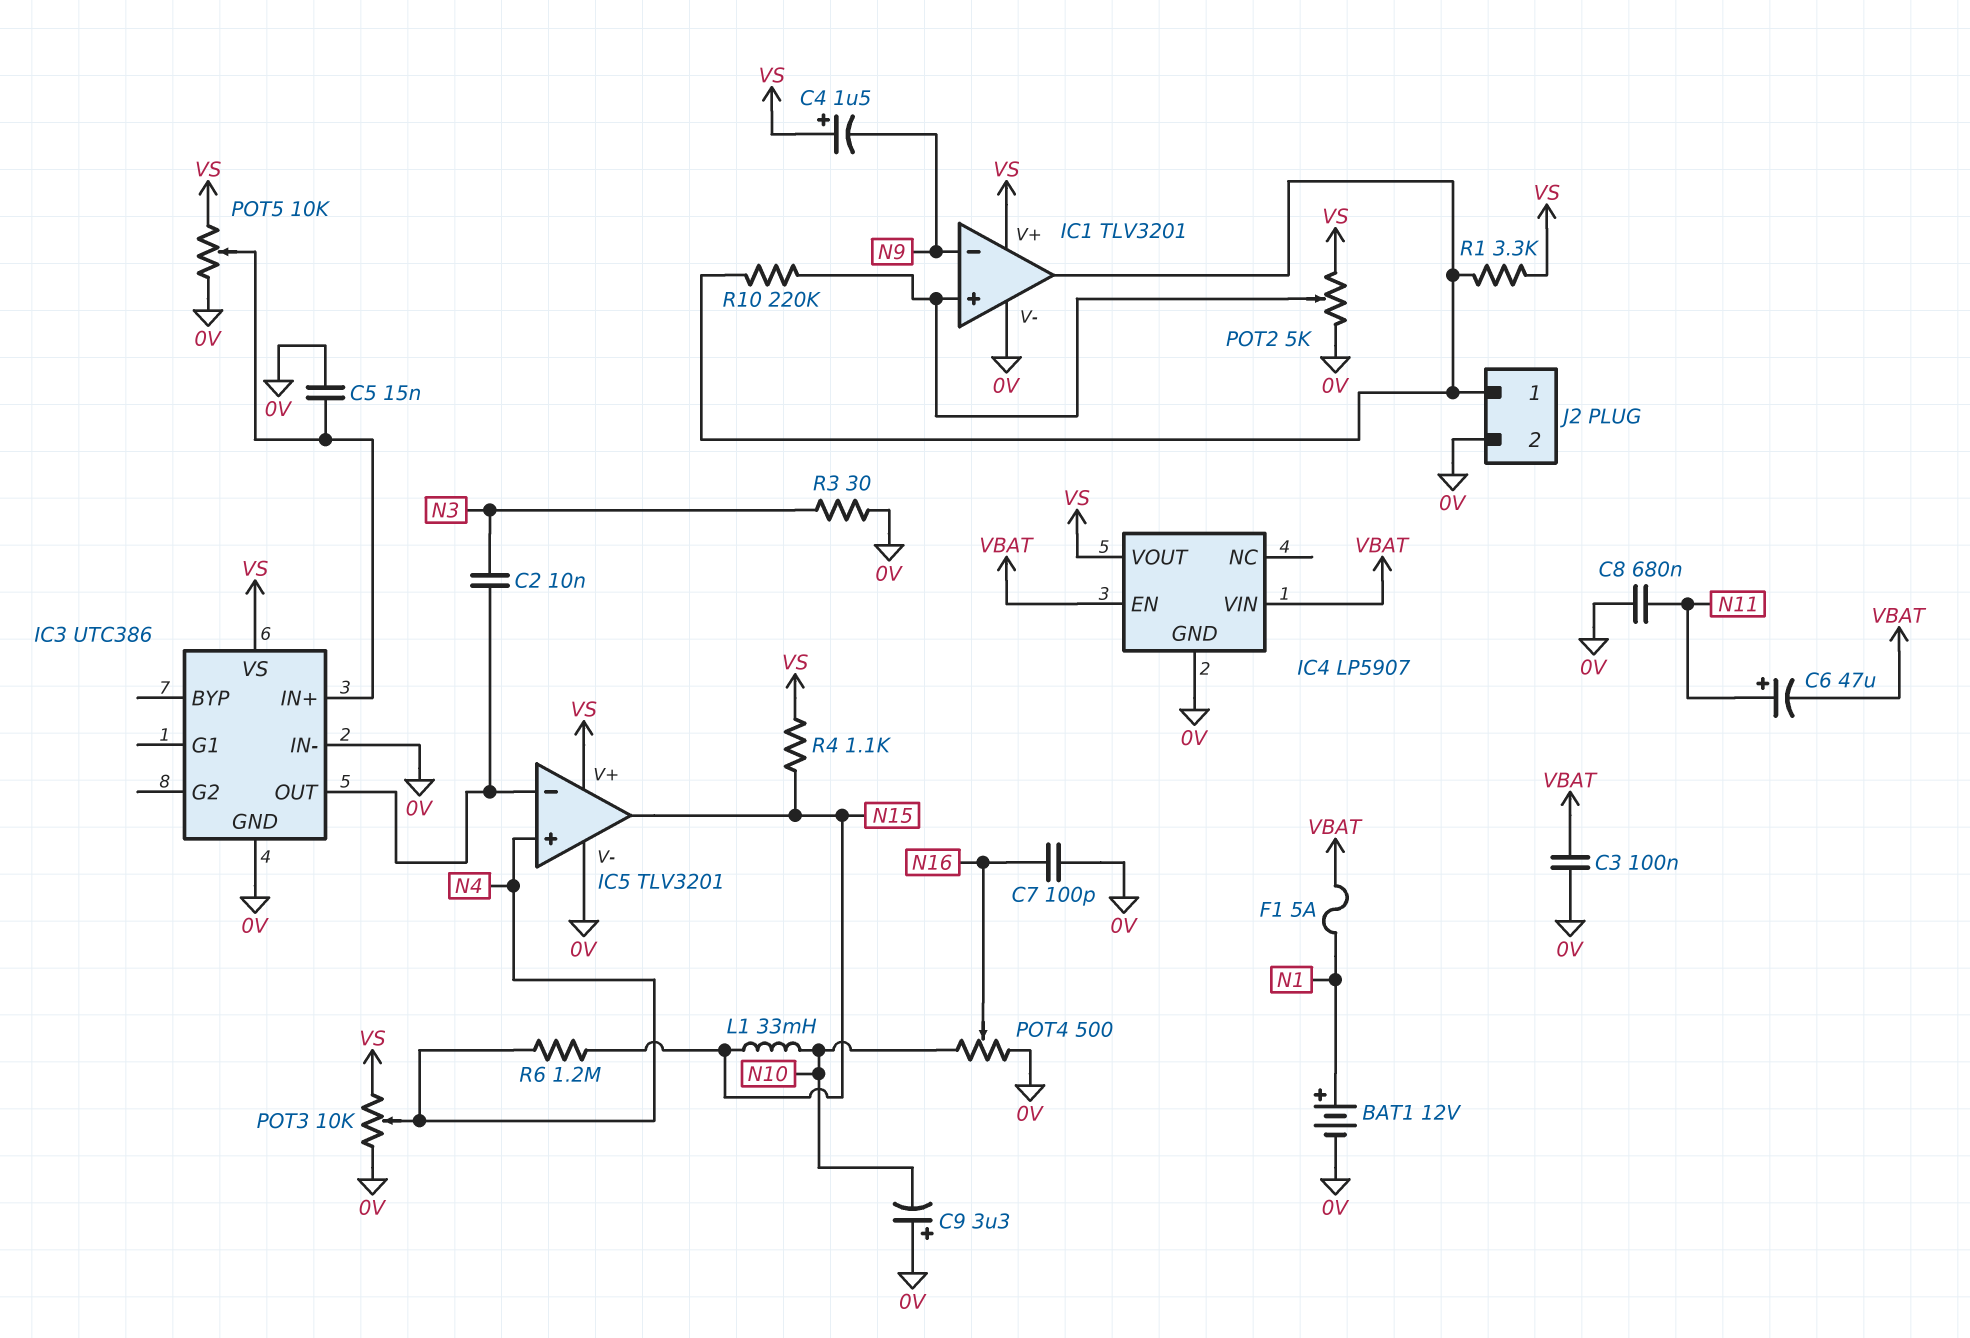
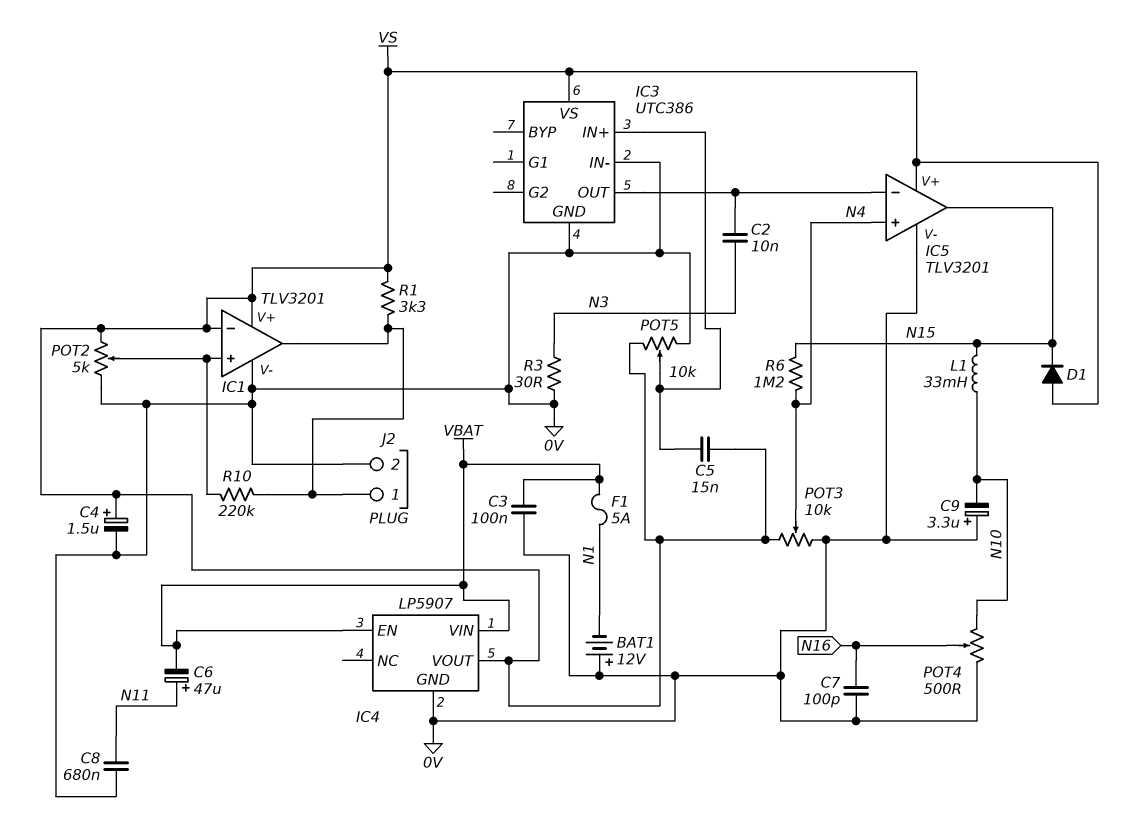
BAT1: 12V (plus N1, minus 0V) -> 12V (plus 0V, minus N1)
C4: 1.5uF (plus VS, minus N9) -> 1.5uF (plus VS, minus 0V)
C5: 15nF (0V, IC3/IN+) -> 15nF (IC3/IN+, VS)
D1: none -> diode (A VS, K N15)
IC1 pin in-: N9 -> VS
R4: 1.1k (N15, VS) -> none

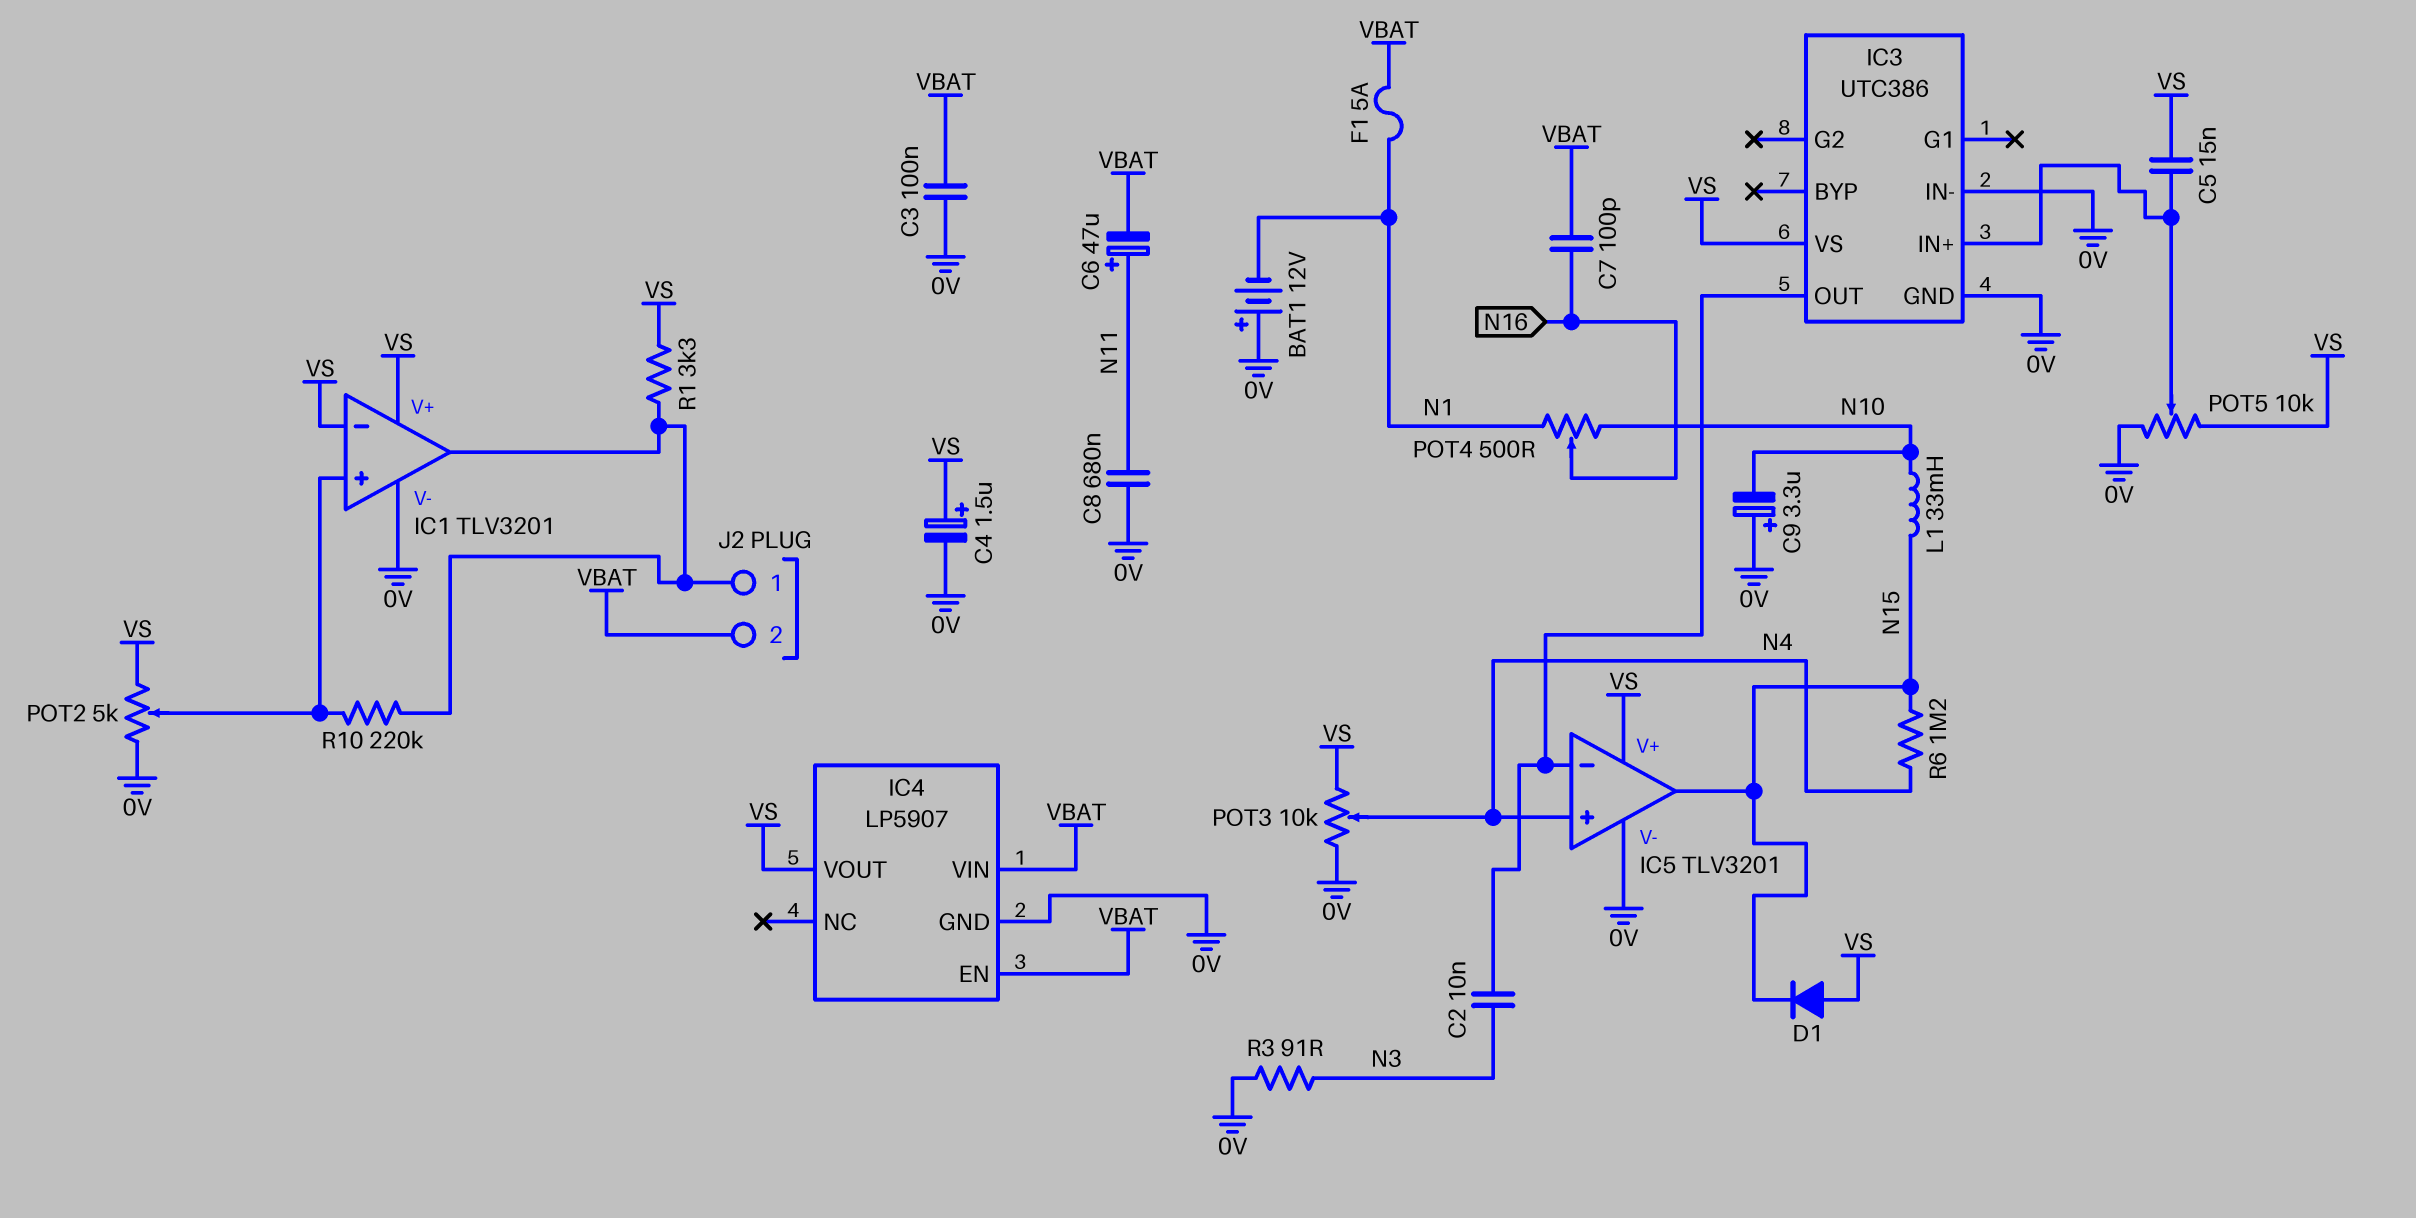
C7: 100pF (0V, N16) -> 100pF (N16, VBAT)
J2 pin 2: 0V -> VBAT
POT4: 500 (0V, N10, wiper N16) -> 500 (N1, N10, wiper N16)
R3: 30 (0V, N3) -> 91 (0V, N3)

